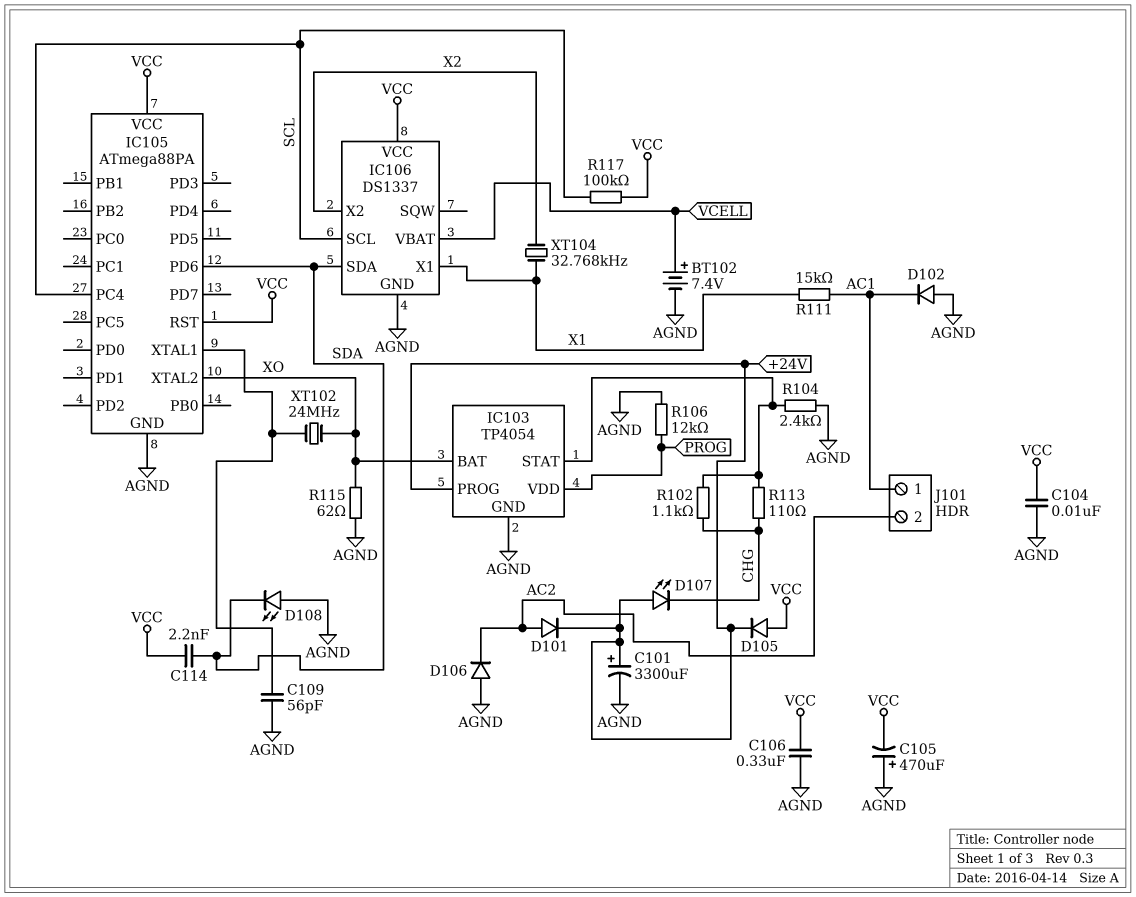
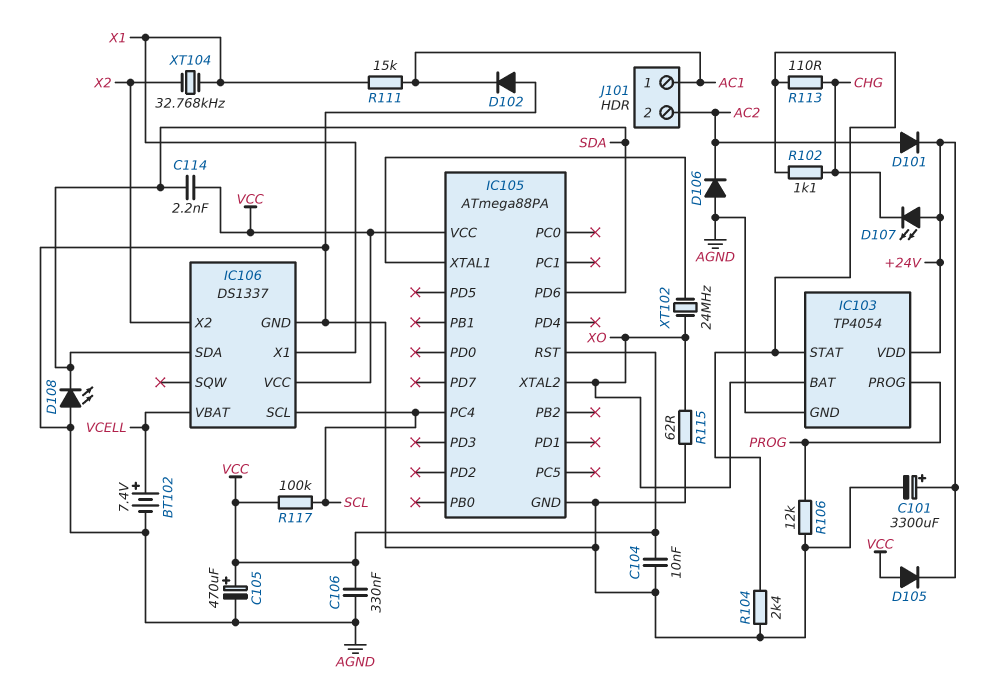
C105: 470uF (plus AGND, minus VCC) -> 470uF (plus VCC, minus AGND)
C109: 56pF (AGND, IC105/XTAL1) -> none
IC103 pin PROG: +24V -> PROG
IC103 pin VDD: PROG -> +24V

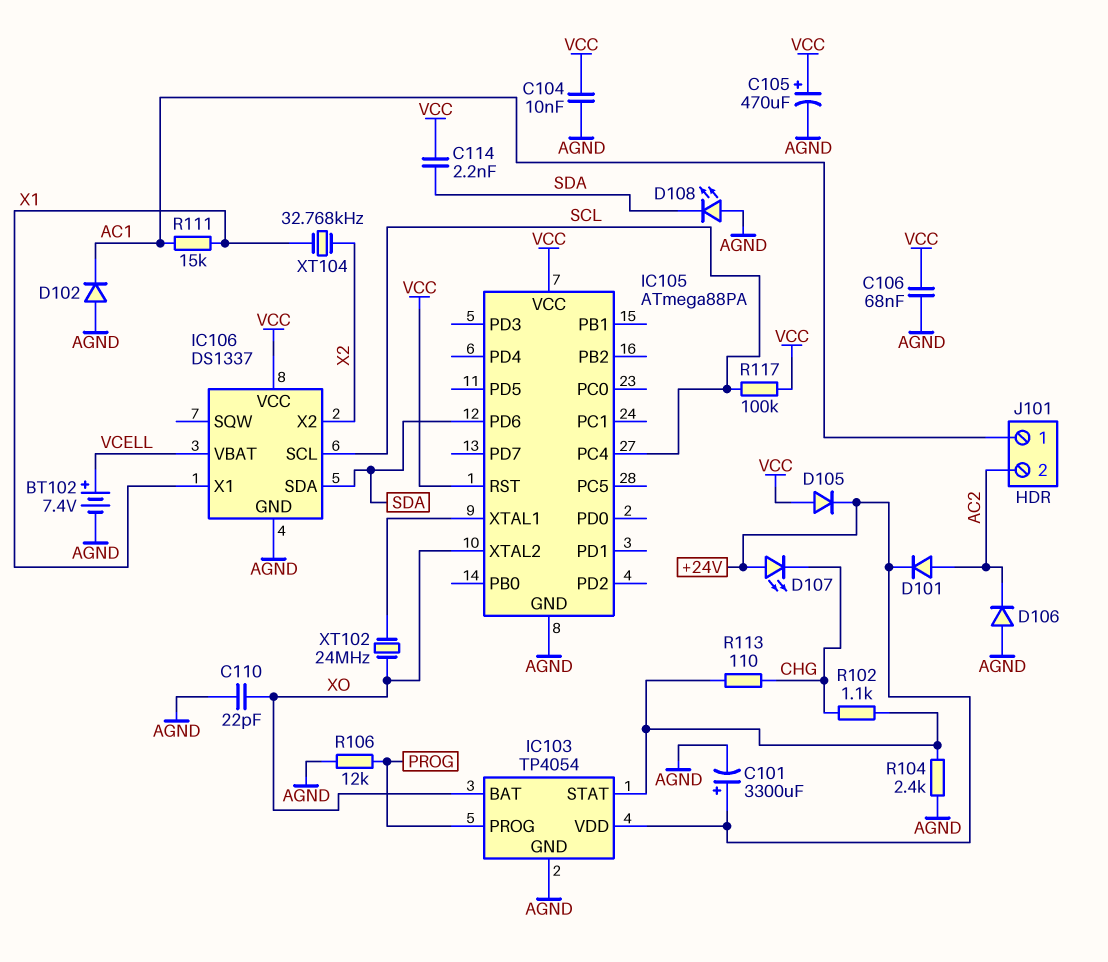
C106: 330nF (AGND, VCC) -> 68nF (AGND, VCC)
C110: none -> 22pF (AGND, XO)
R115: 62 (AGND, XO) -> none

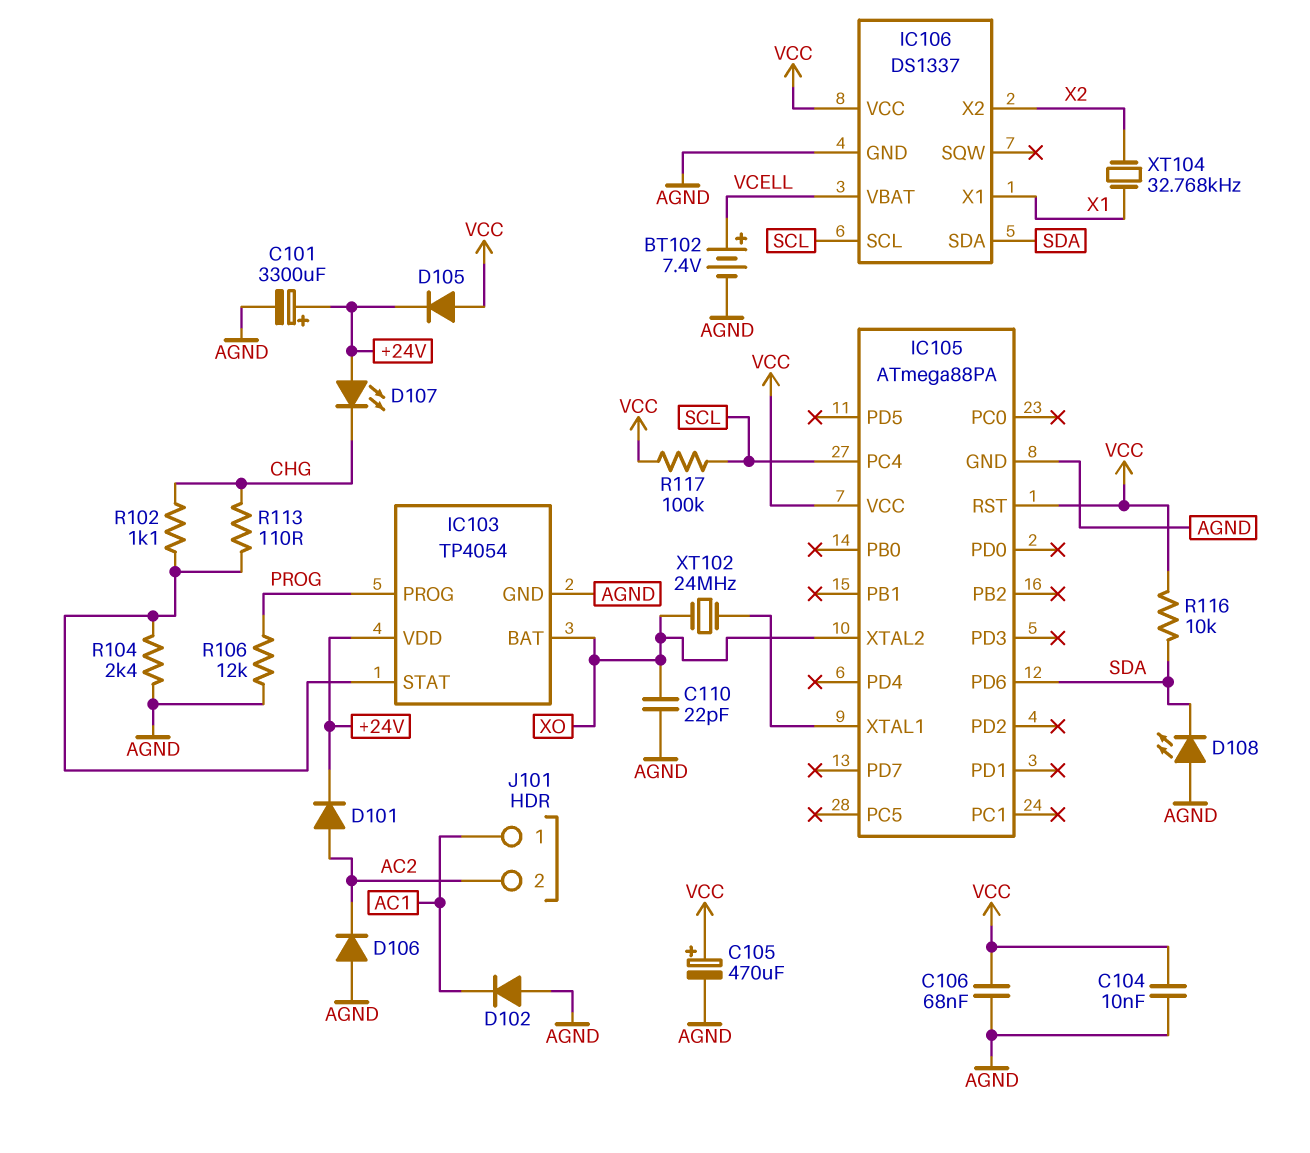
C114: 2.2nF (SDA, VCC) -> none
R111: 15k (AC1, X1) -> none
R116: none -> 10k (SDA, VCC)

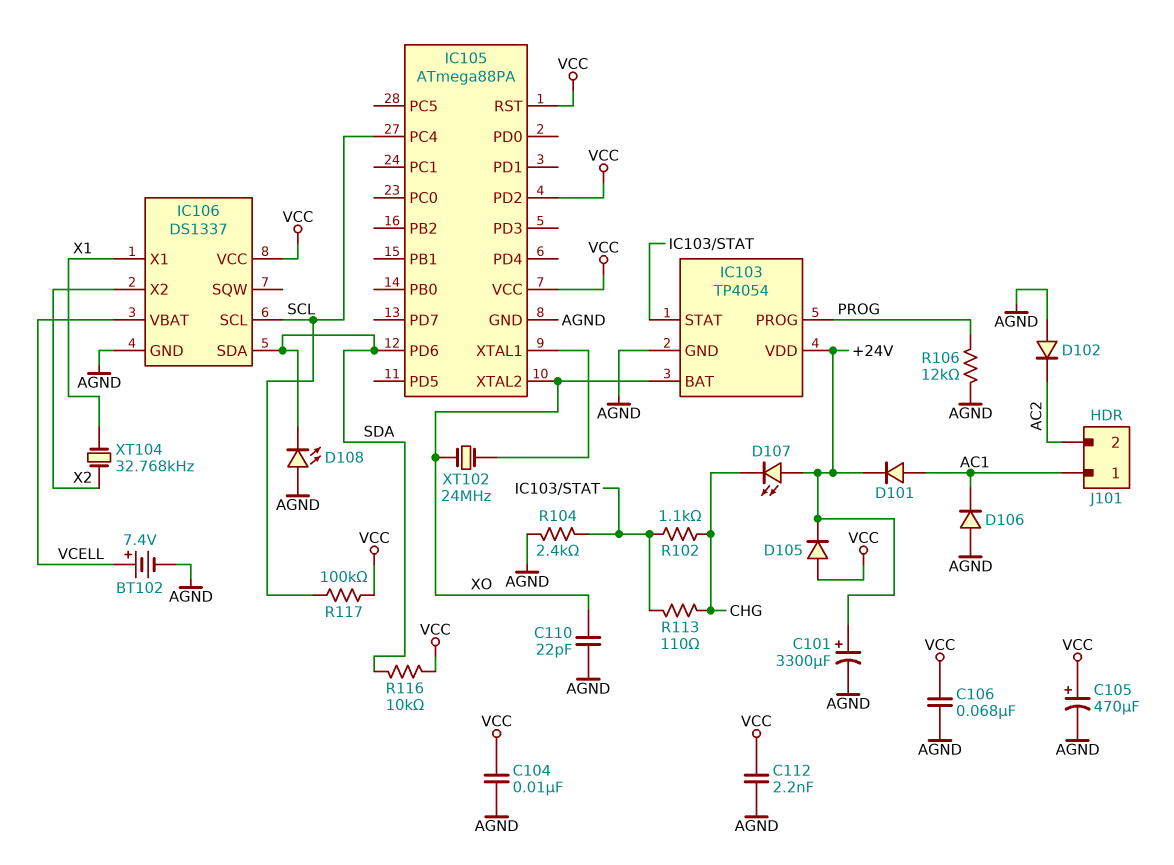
C112: none -> 2.2nF (AGND, VCC)
D101: diode (A AC2, K +24V) -> diode (A AC1, K +24V)
D102: diode (A AGND, K AC1) -> diode (A AGND, K AC2)
D106: diode (A AGND, K AC2) -> diode (A AGND, K AC1)
IC105 pin PD2: none -> VCC

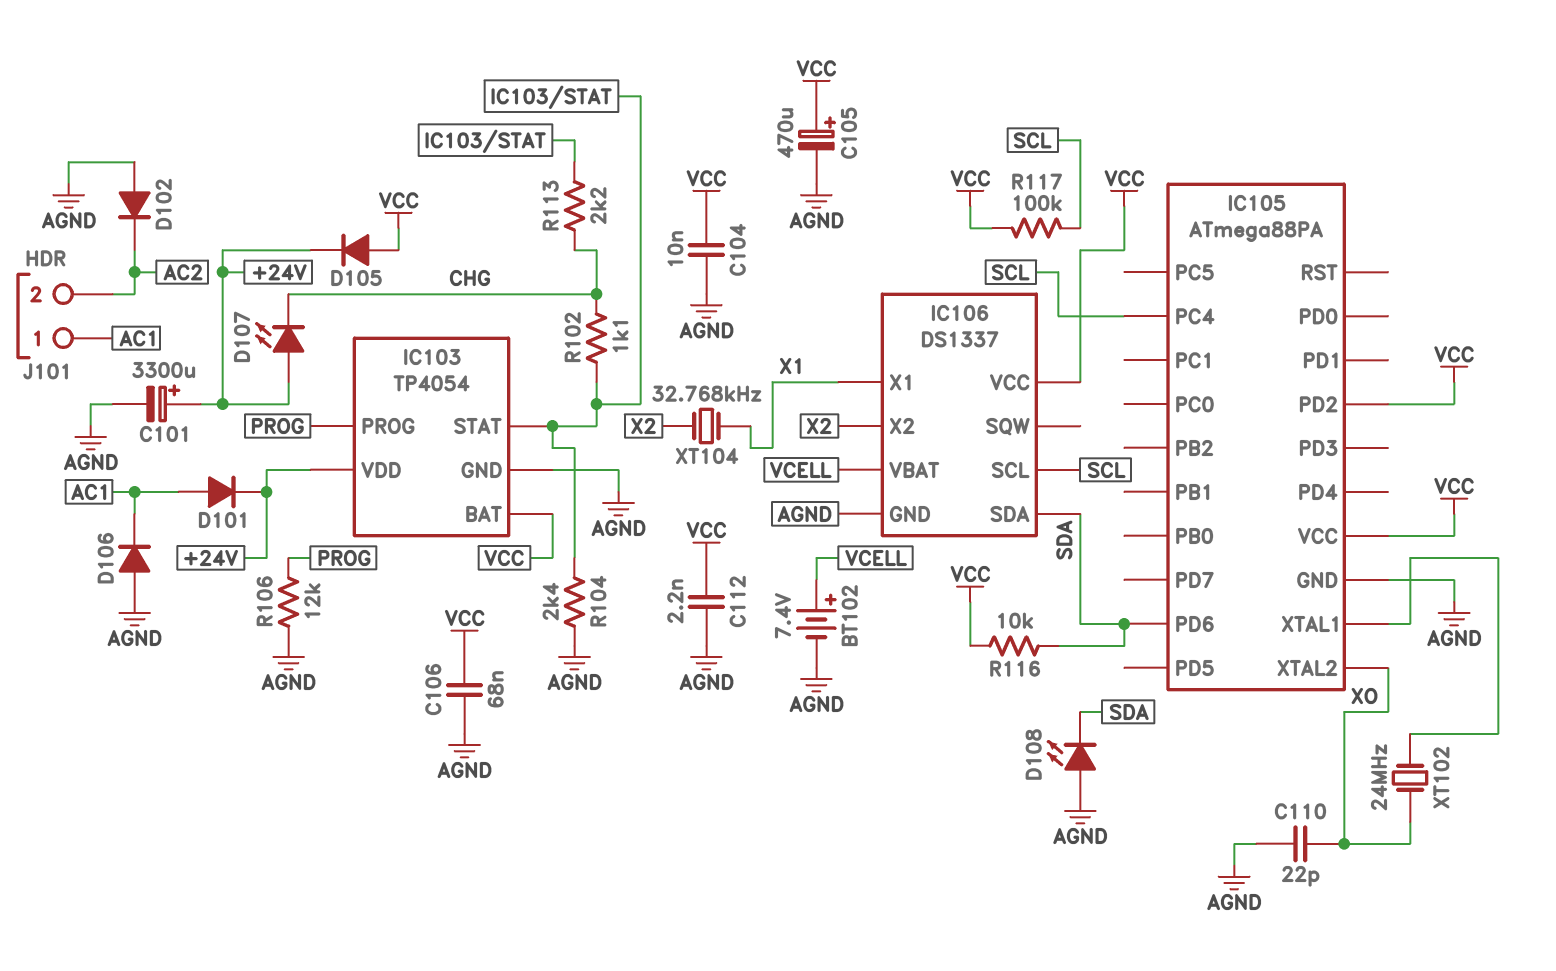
IC103 pin BAT: XO -> VCC
IC105 pin RST: VCC -> none
R113: 110 (CHG, IC103/STAT) -> 2.2k (CHG, IC103/STAT)

